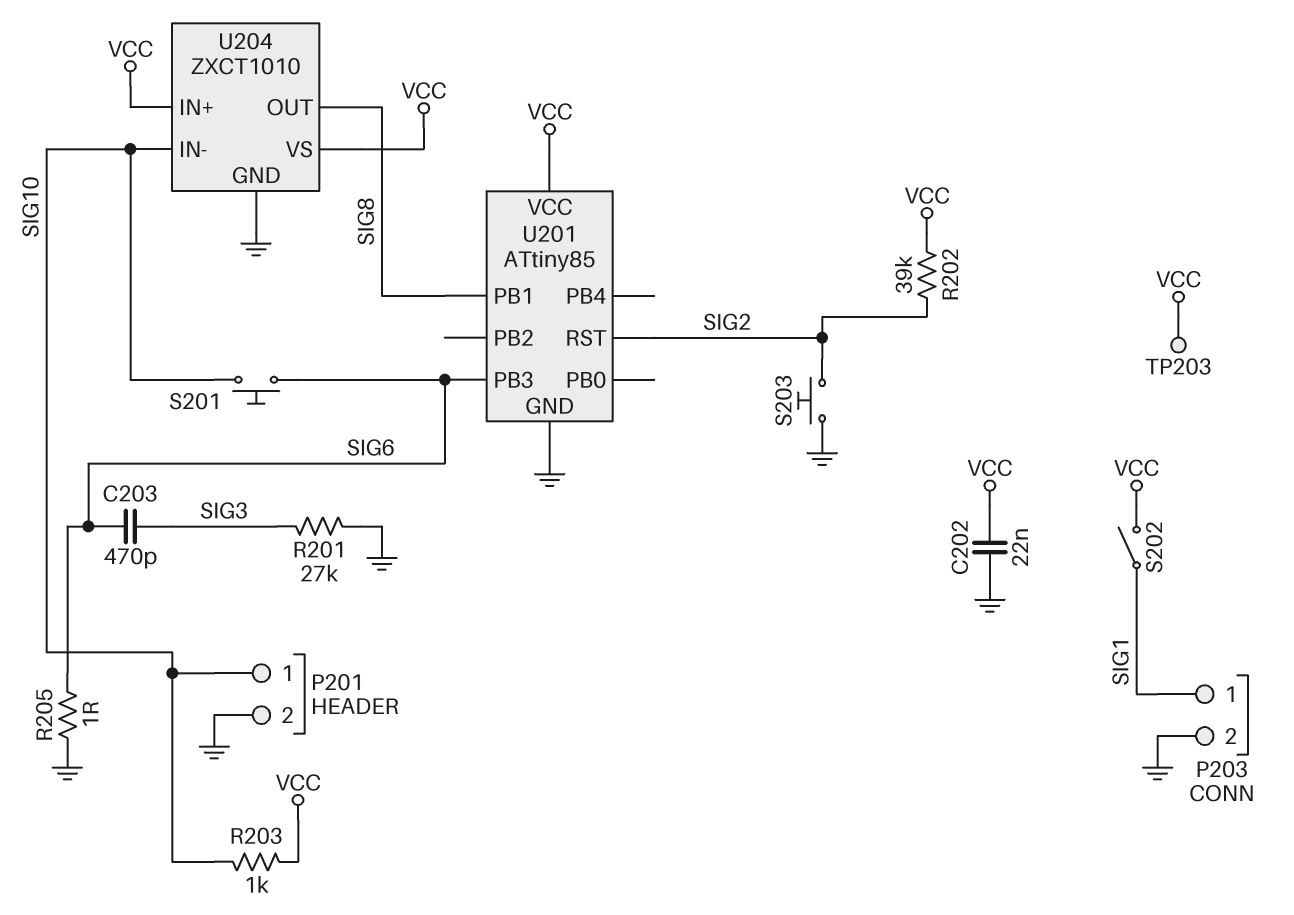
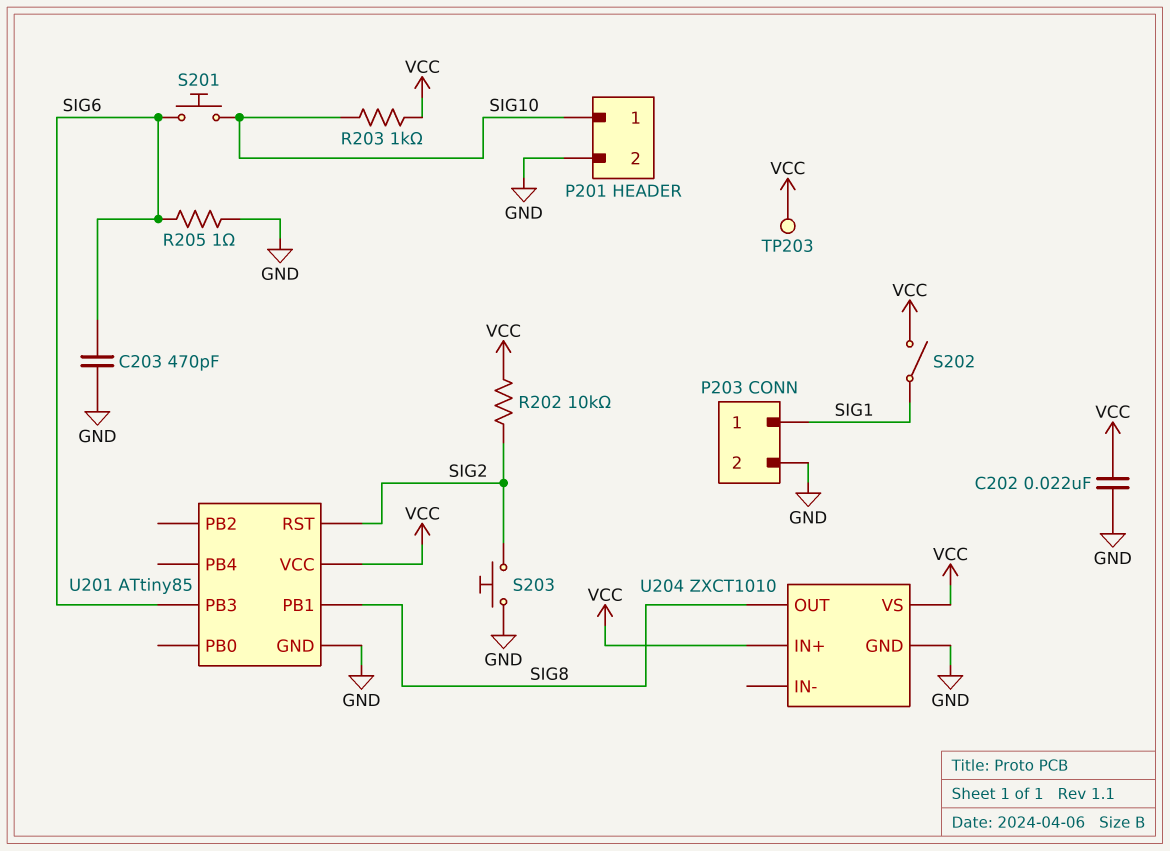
C203: 470pF (SIG3, SIG6) -> 470pF (GND, SIG6)
R201: 27k (GND, SIG3) -> none
R202: 39k (SIG2, VCC) -> 10k (SIG2, VCC)
U204 pin IN-: SIG10 -> none

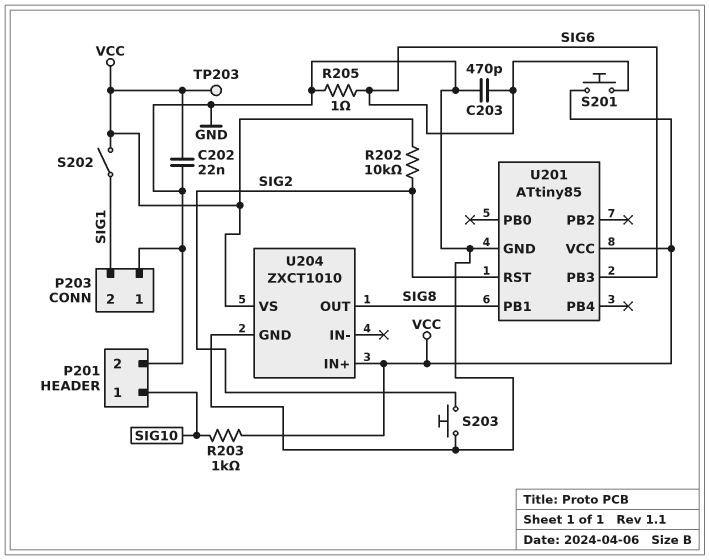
P203 pin 1: SIG1 -> GND
P203 pin 2: GND -> SIG1
S201: button (SIG6, SIG10) -> button (SIG6, VCC)

